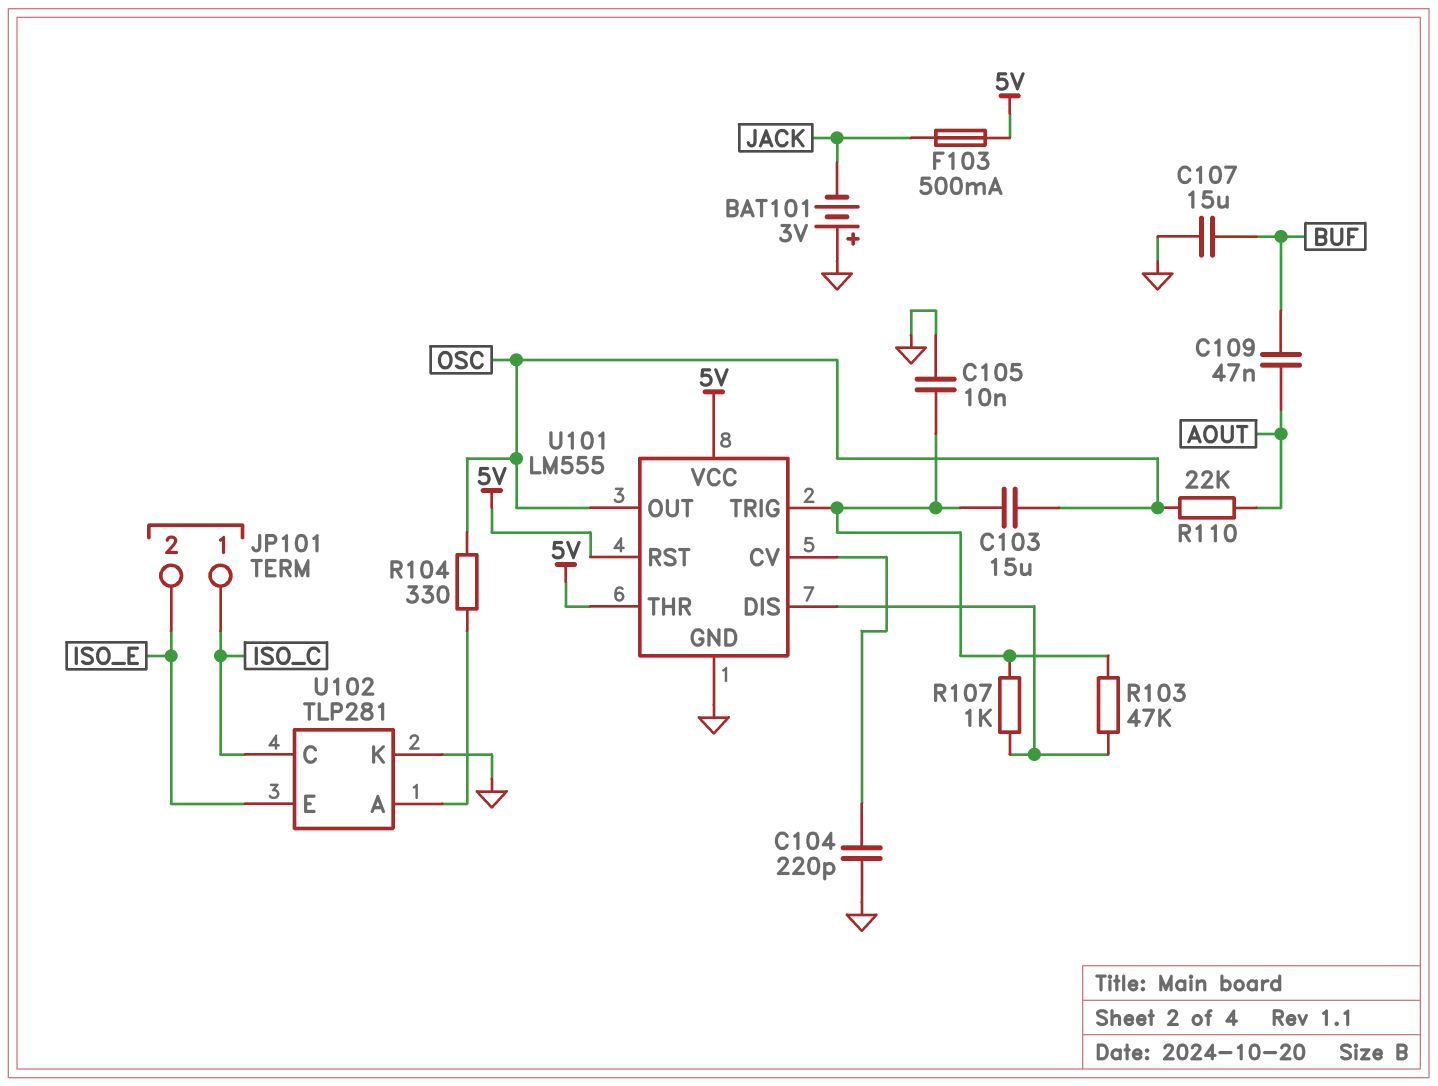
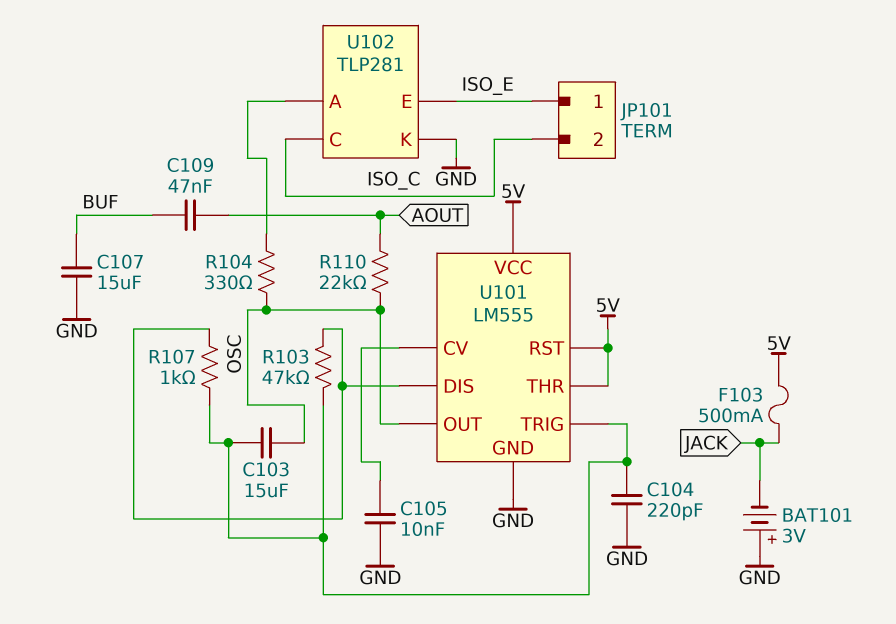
C104: 220pF (GND, U101/CV) -> 220pF (GND, U101/TRIG)
C105: 10nF (GND, U101/TRIG) -> 10nF (GND, U101/CV)
JP101 pin 1: ISO_C -> ISO_E
JP101 pin 2: ISO_E -> ISO_C

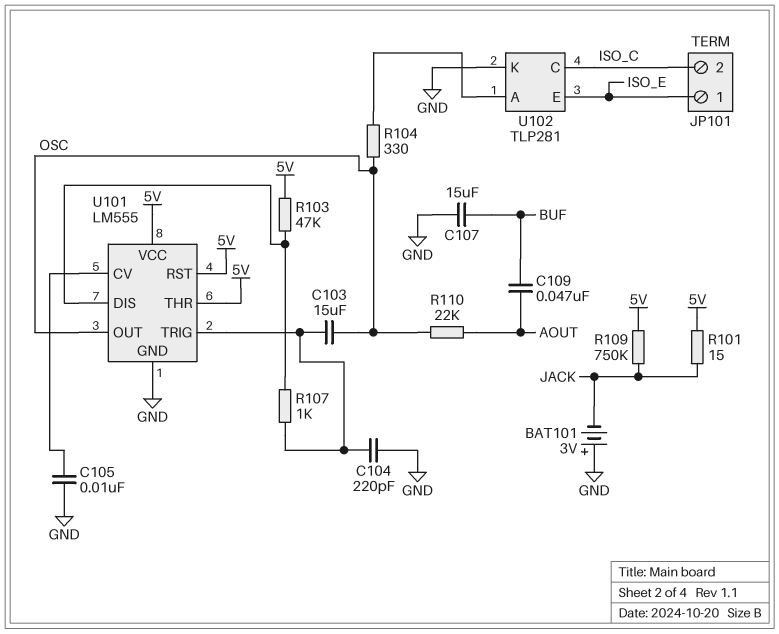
F103: 500mA (5V, JACK) -> none
R101: none -> 15 (5V, JACK)
R103: 47k (U101/DIS, U101/TRIG) -> 47k (5V, U101/DIS)
R109: none -> 750k (5V, JACK)

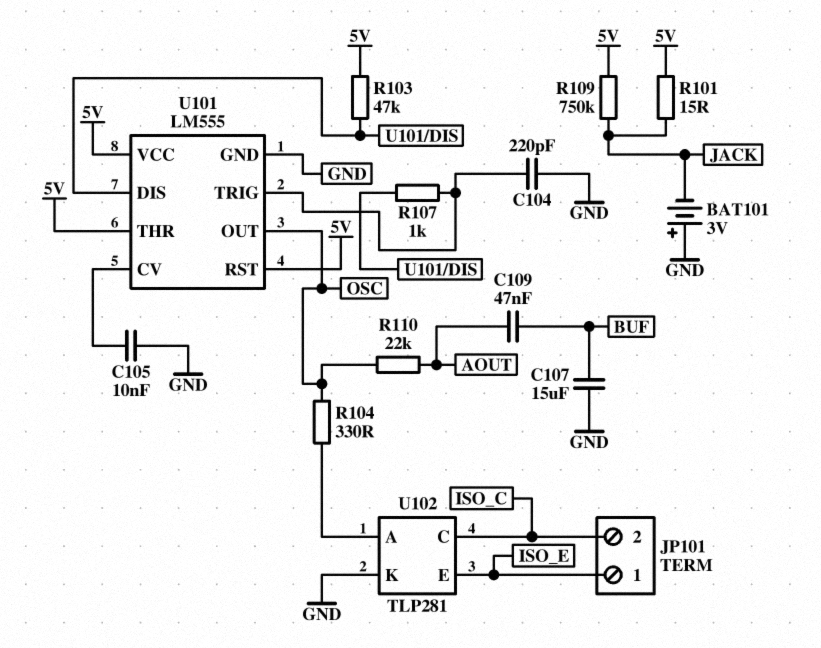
C103: 15uF (OSC, U101/TRIG) -> none

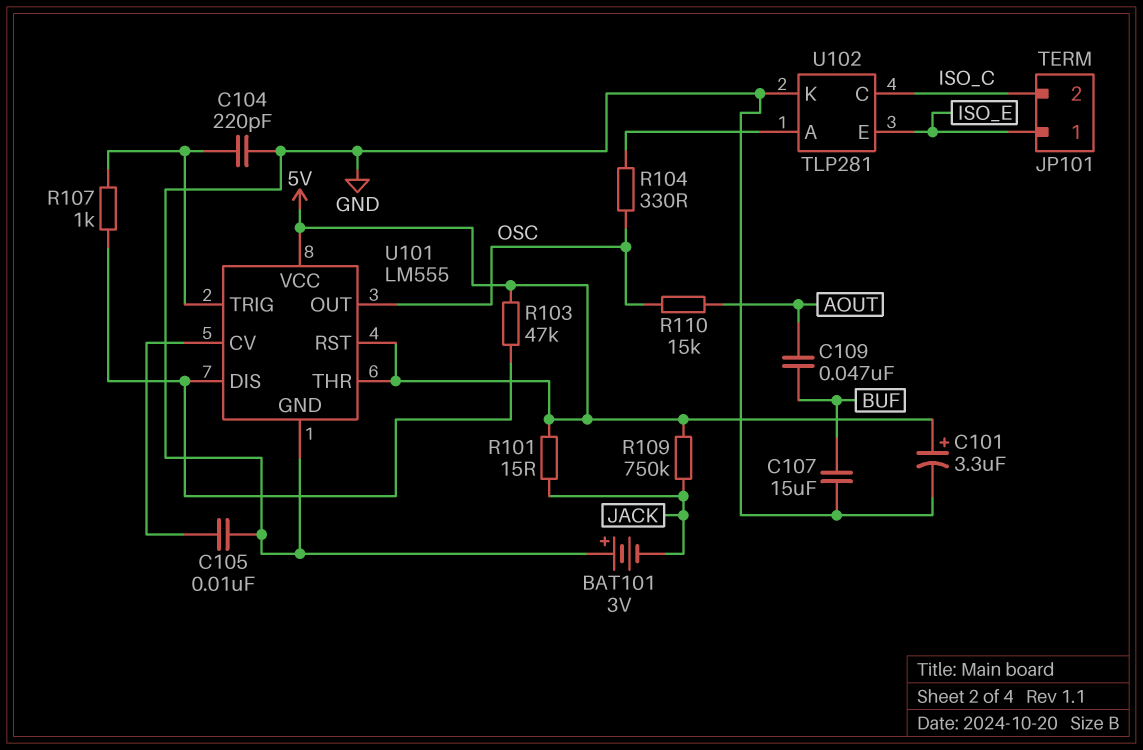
C101: none -> 3.3uF (plus 5V, minus GND)
R110: 22k (AOUT, OSC) -> 15k (AOUT, OSC)

